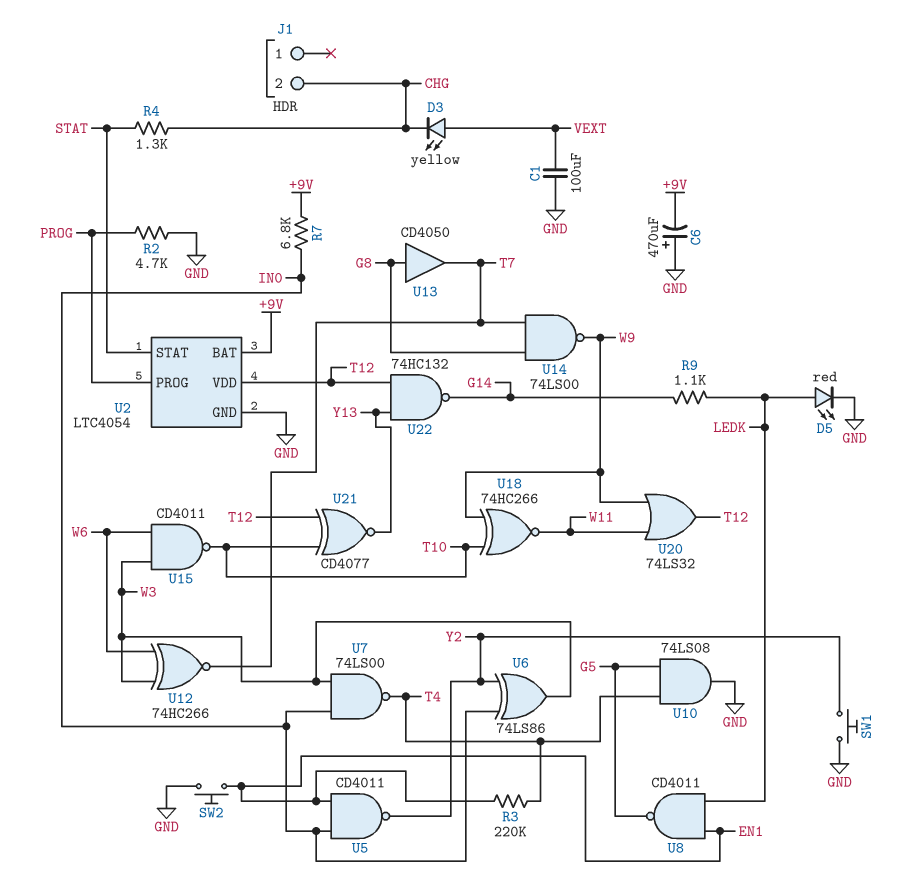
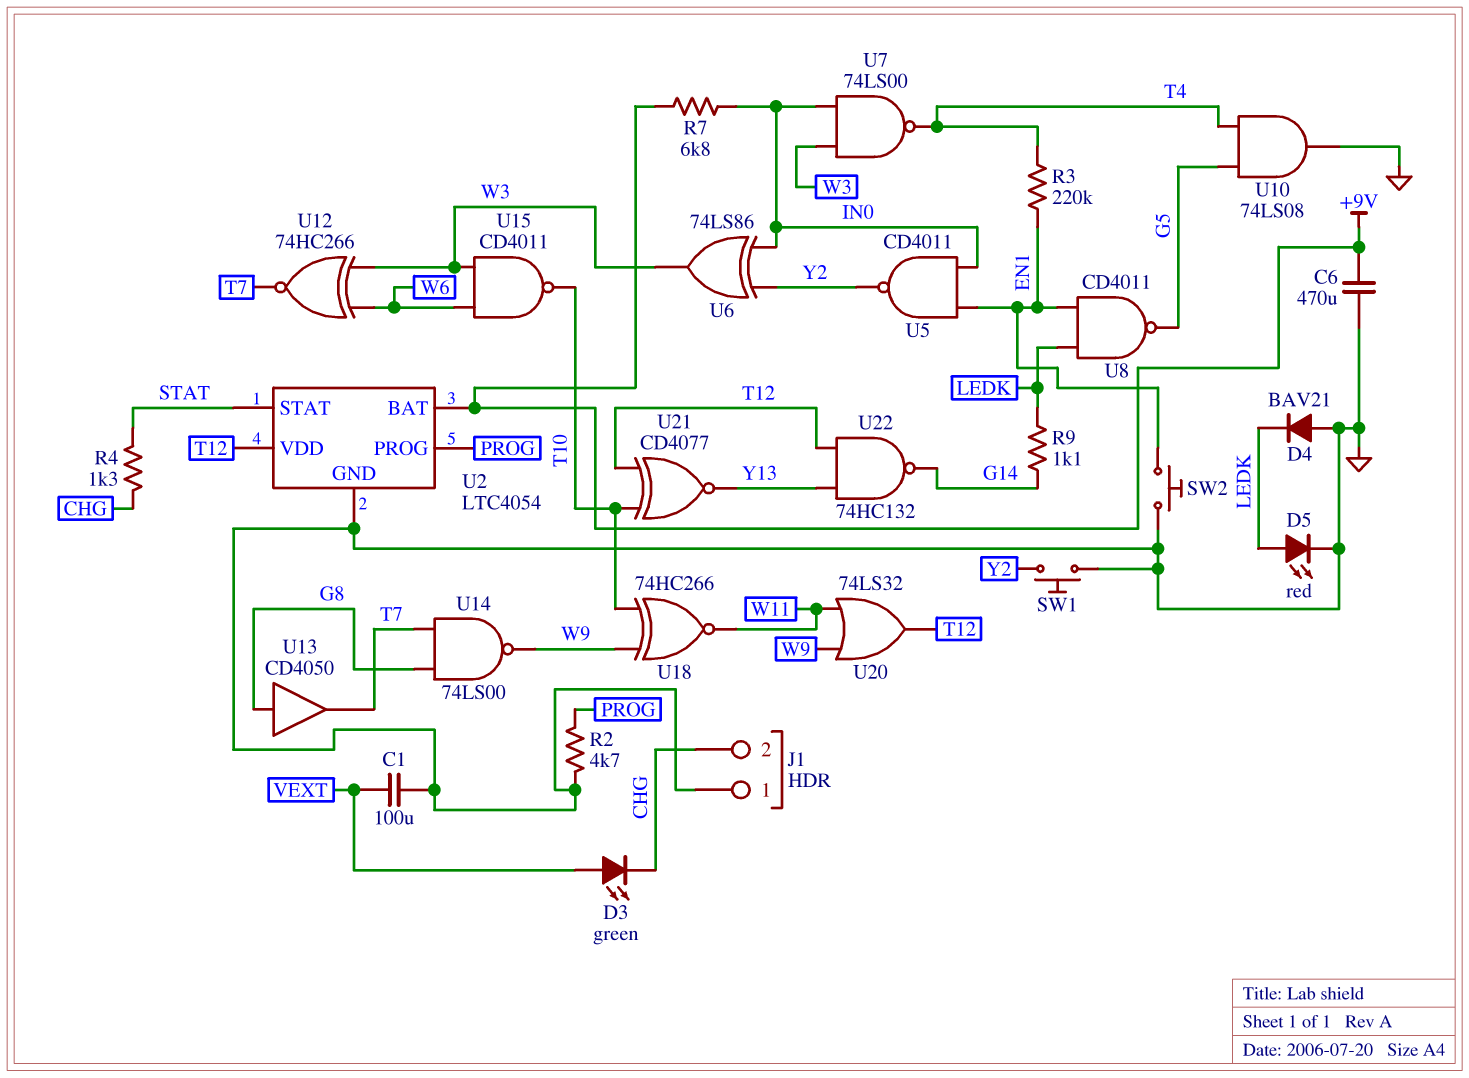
C6: 470uF (plus GND, minus +9V) -> 470uF (+9V, GND)
D3: LED yellow (A VEXT, K CHG) -> LED green (A VEXT, K CHG)
D4: none -> diode BAV21 (A GND, K LEDK)
J1 pin 1: none -> GND

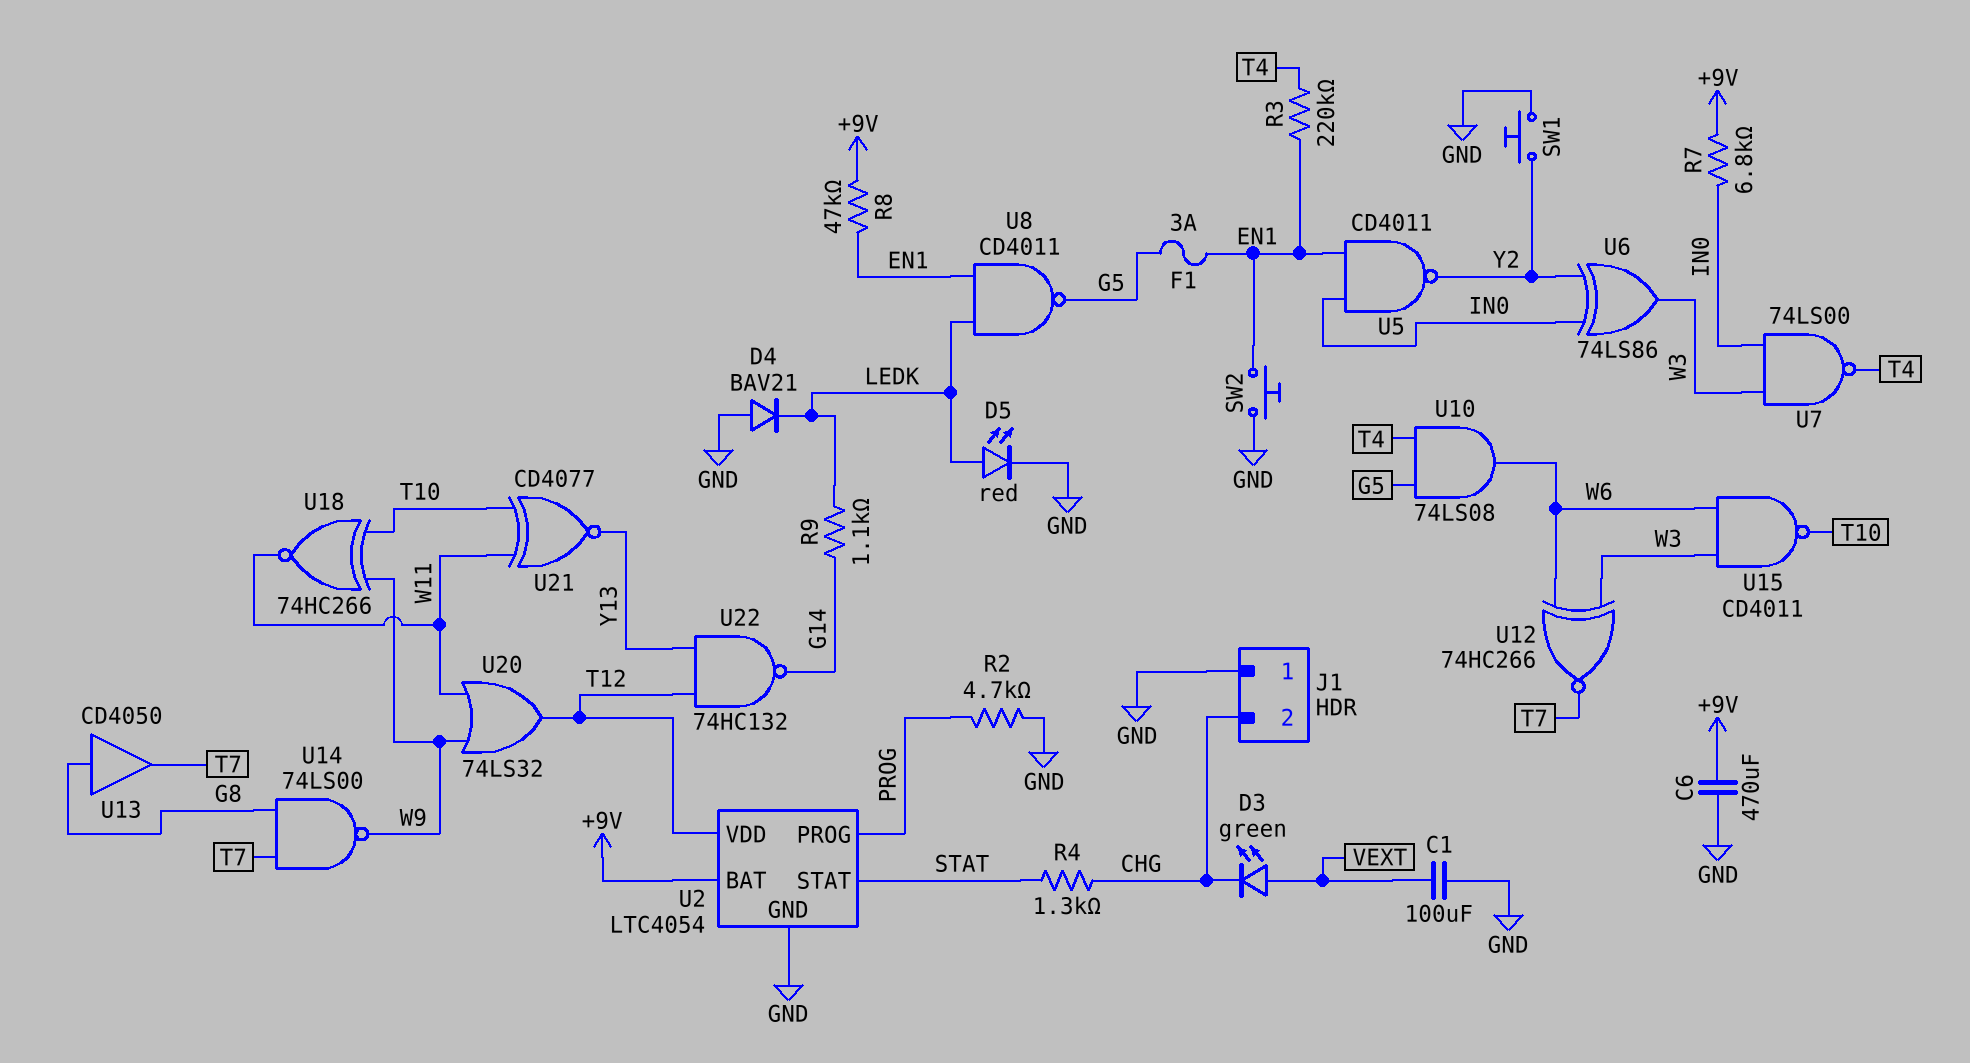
F1: none -> 3A (EN1, G5)
R8: none -> 47k (+9V, EN1)
U10: AND 74LS08 (in G5, in T4, out GND) -> AND 74LS08 (in G5, in T4, out W6)
U21: XNOR CD4077 (in T10, in T12, out Y13) -> XNOR CD4077 (in T10, in W11, out Y13)

